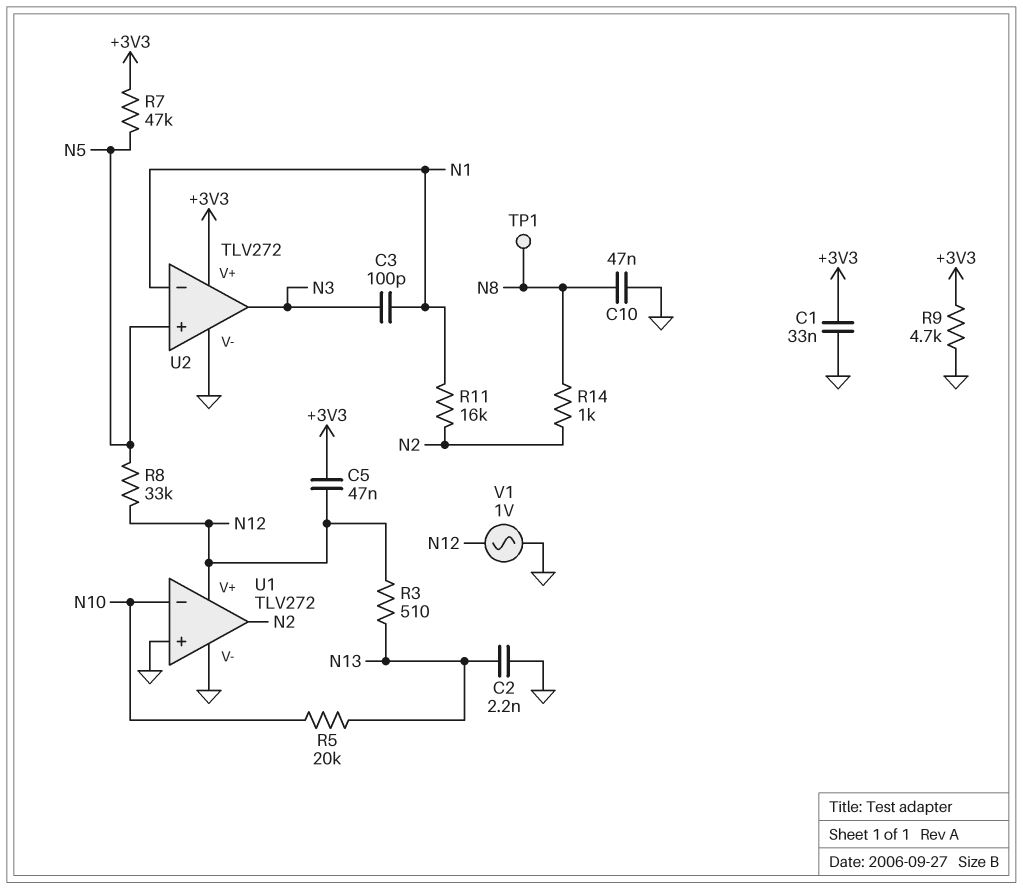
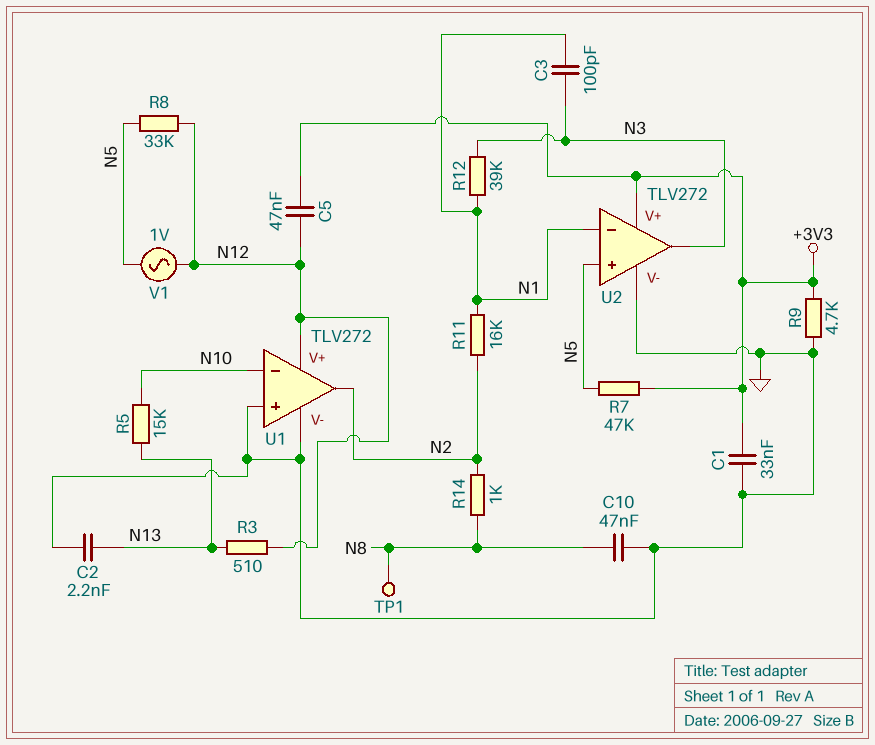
R5: 20k (N10, N13) -> 15k (N10, N13)
R12: none -> 39k (N1, N3)
V1: AC 1V (GND, N12) -> AC 1V (N5, N12)

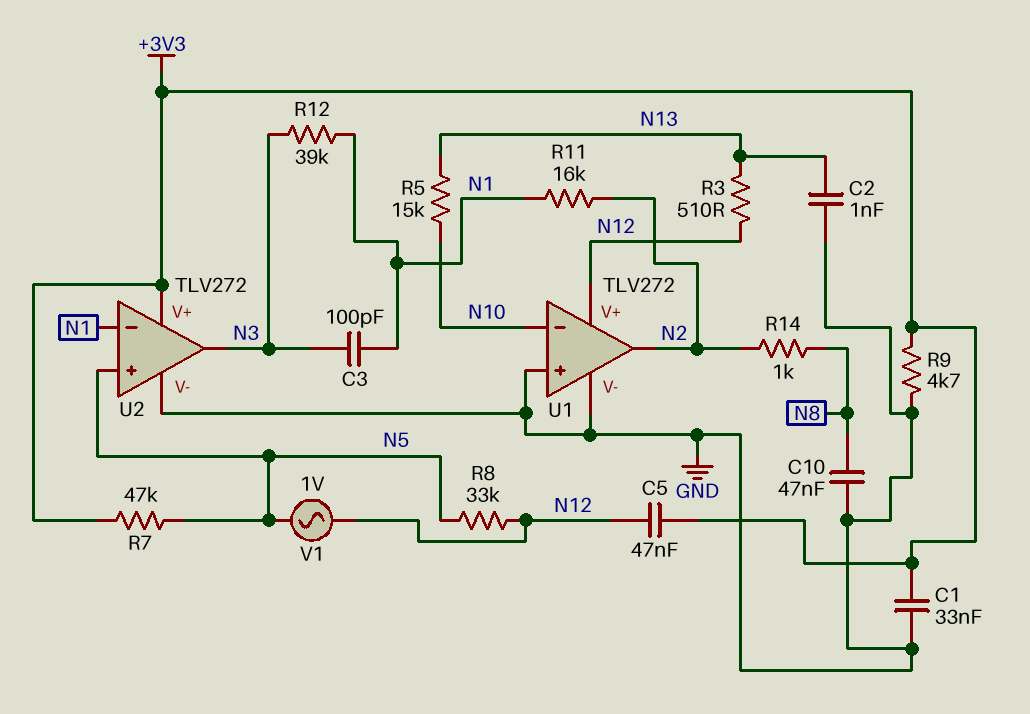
C2: 2.2nF (GND, N13) -> 1nF (GND, N13)
TP1: test point (N8) -> none

